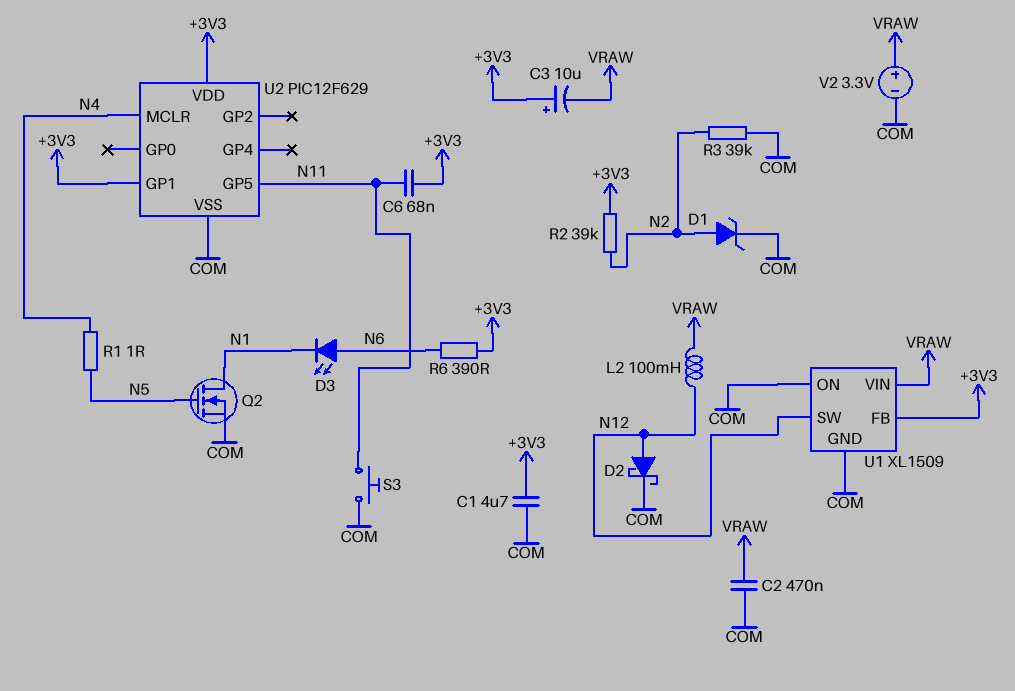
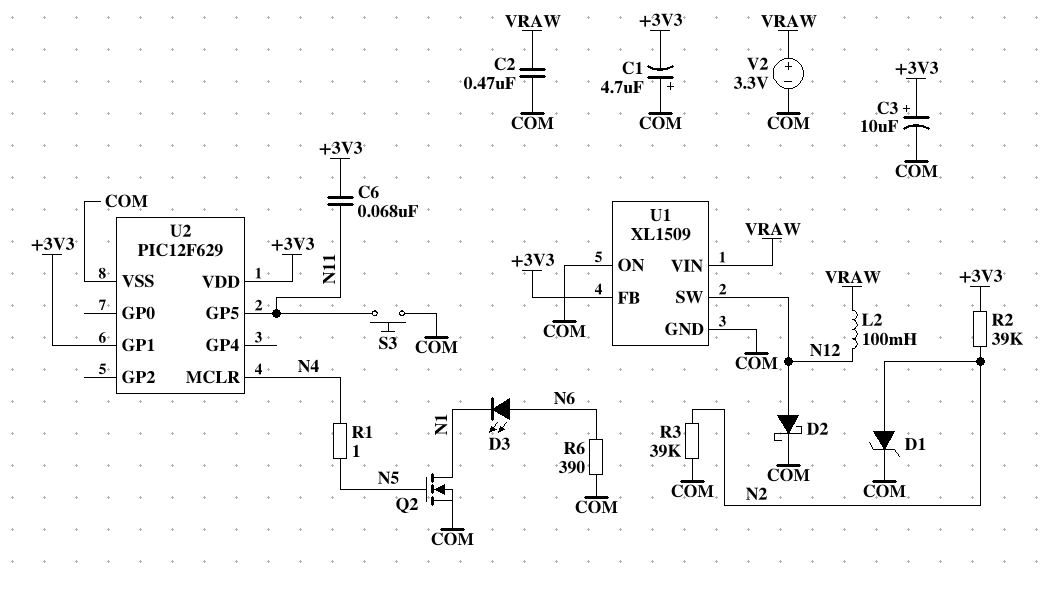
C1: 4.7uF (+3V3, COM) -> 4.7uF (plus COM, minus +3V3)
C3: 10uF (plus +3V3, minus VRAW) -> 10uF (plus +3V3, minus COM)
R6: 390 (+3V3, N6) -> 390 (COM, N6)

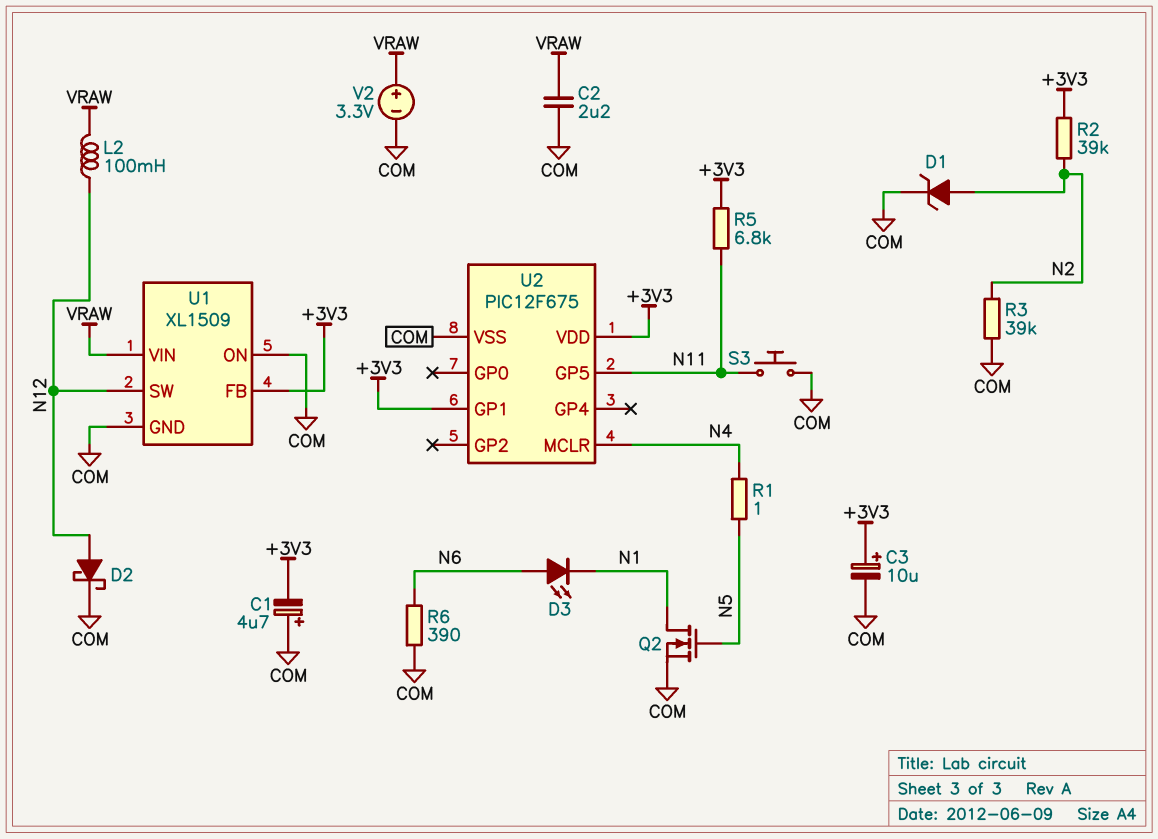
C2: 470nF (COM, VRAW) -> 2.2uF (COM, VRAW)
C6: 68nF (+3V3, N11) -> none
R5: none -> 6.8k (+3V3, N11)
U2: PIC12F629 -> PIC12F675

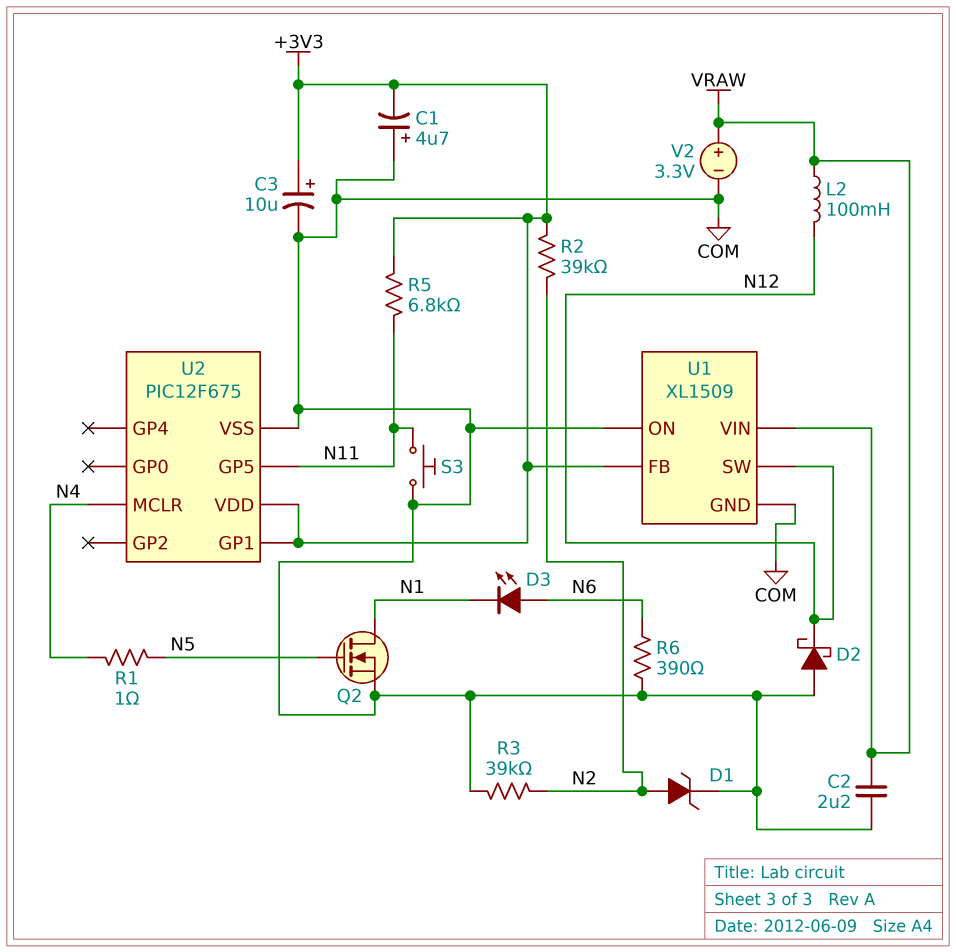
D2: schottky (A N12, K COM) -> schottky (A COM, K N12)

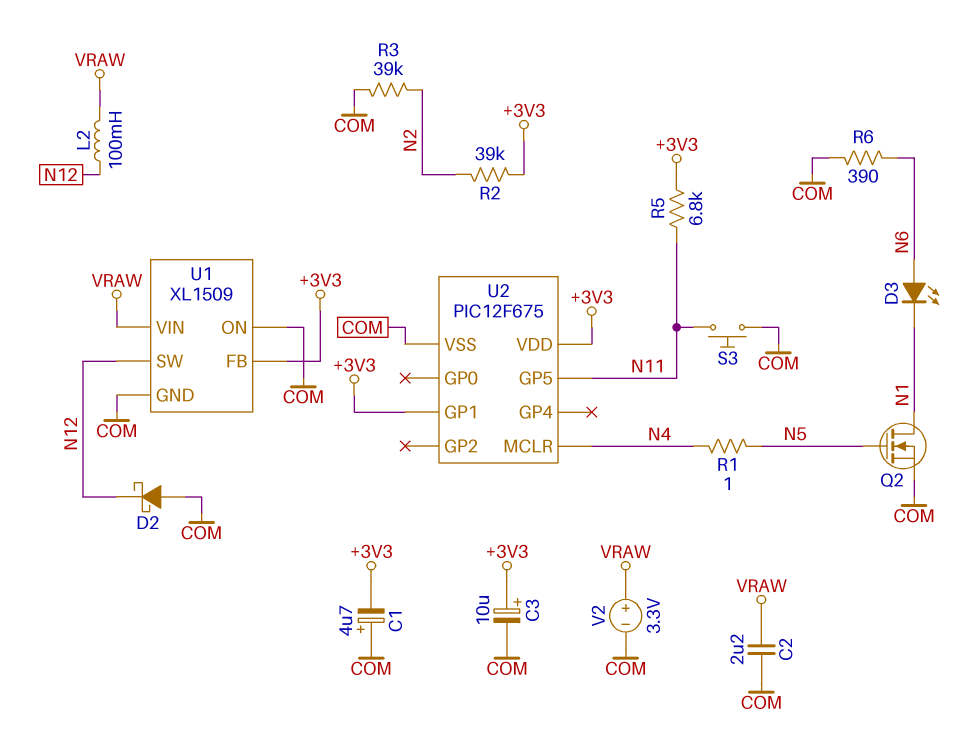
D1: zener (A N2, K COM) -> none

